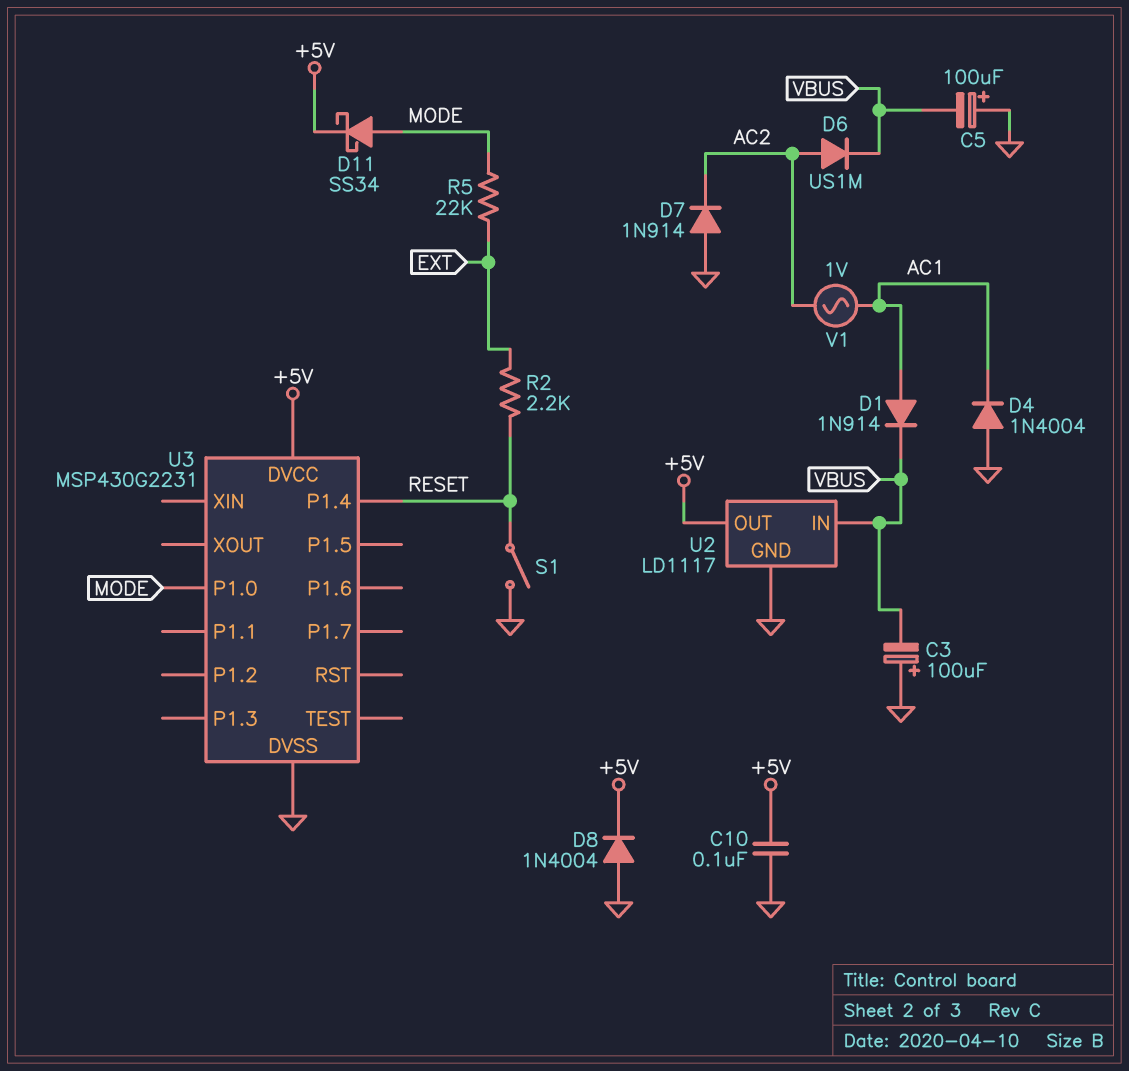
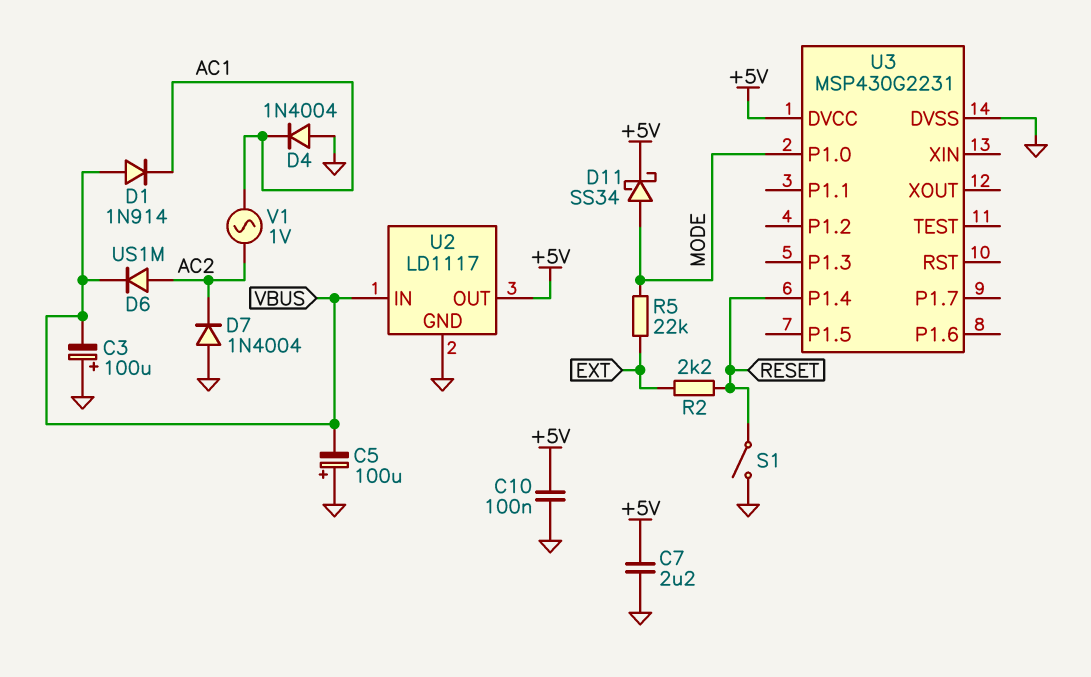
C7: none -> 2.2uF (+5V, GND)
D1: diode 1N914 (A AC1, K VBUS) -> diode 1N914 (A VBUS, K AC1)
D7: diode 1N914 (A GND, K AC2) -> diode 1N4004 (A GND, K AC2)
D8: diode 1N4004 (A GND, K +5V) -> none

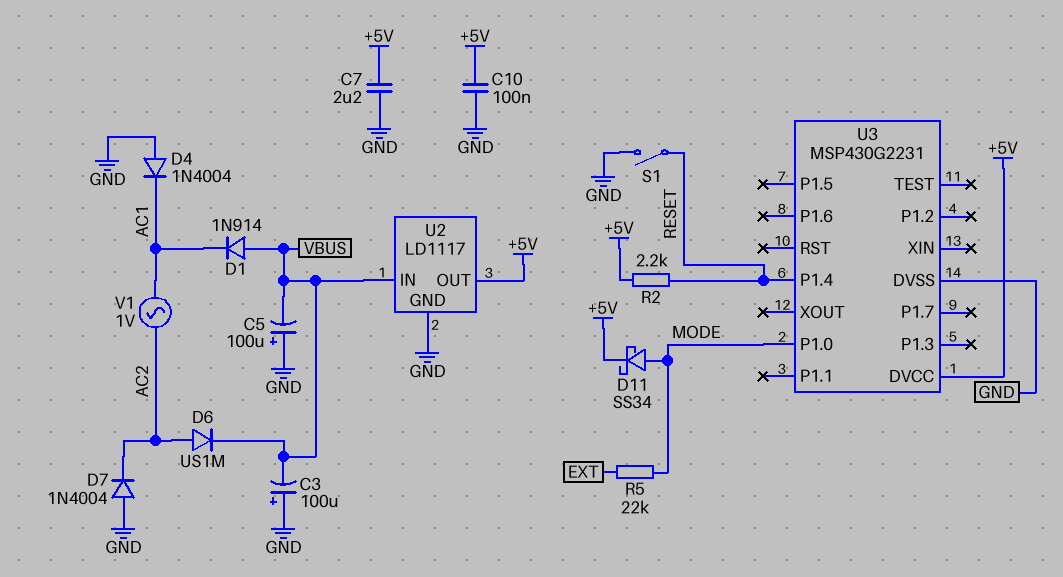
R2: 2.2k (EXT, RESET) -> 2.2k (+5V, RESET)

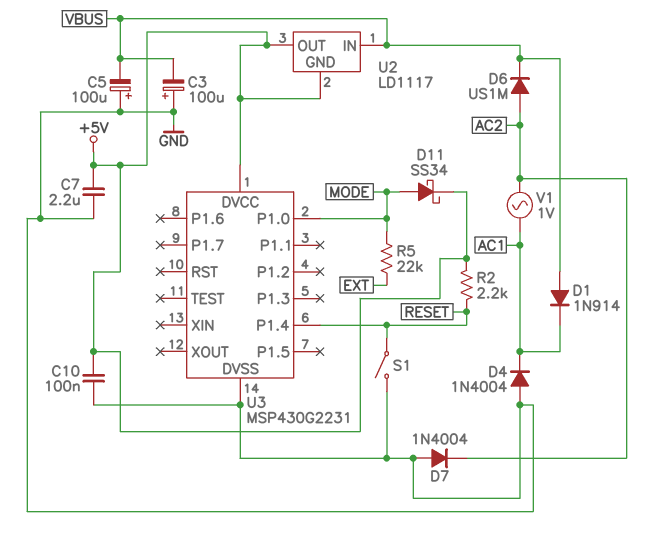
U2 pin GND: GND -> +5V

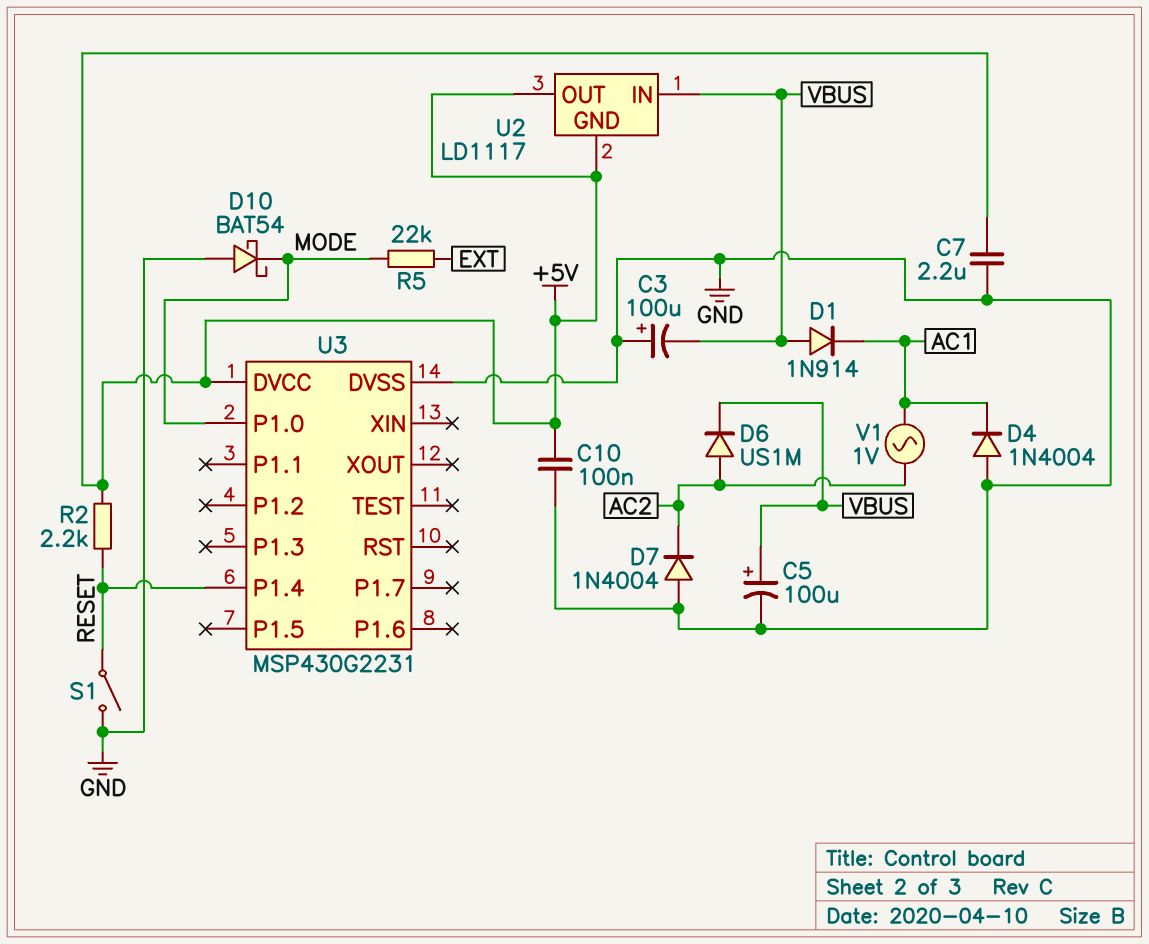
C5: 100uF (plus GND, minus VBUS) -> 100uF (plus VBUS, minus GND)
D10: none -> schottky BAT54 (A GND, K MODE)
D11: schottky SS34 (A MODE, K +5V) -> none

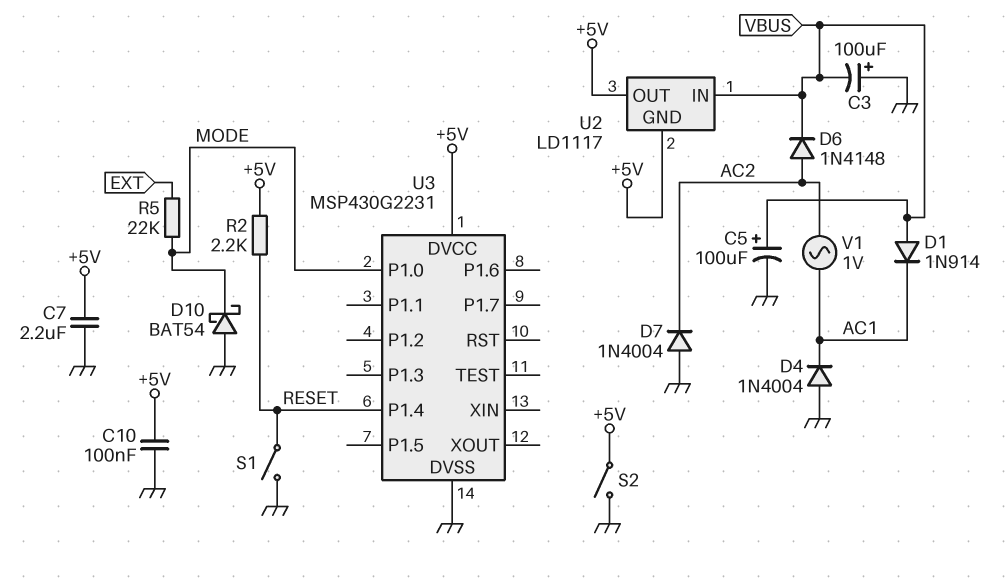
D6: diode US1M (A AC2, K VBUS) -> diode 1N4148 (A AC2, K VBUS)
S2: none -> switch (+5V, GND)

